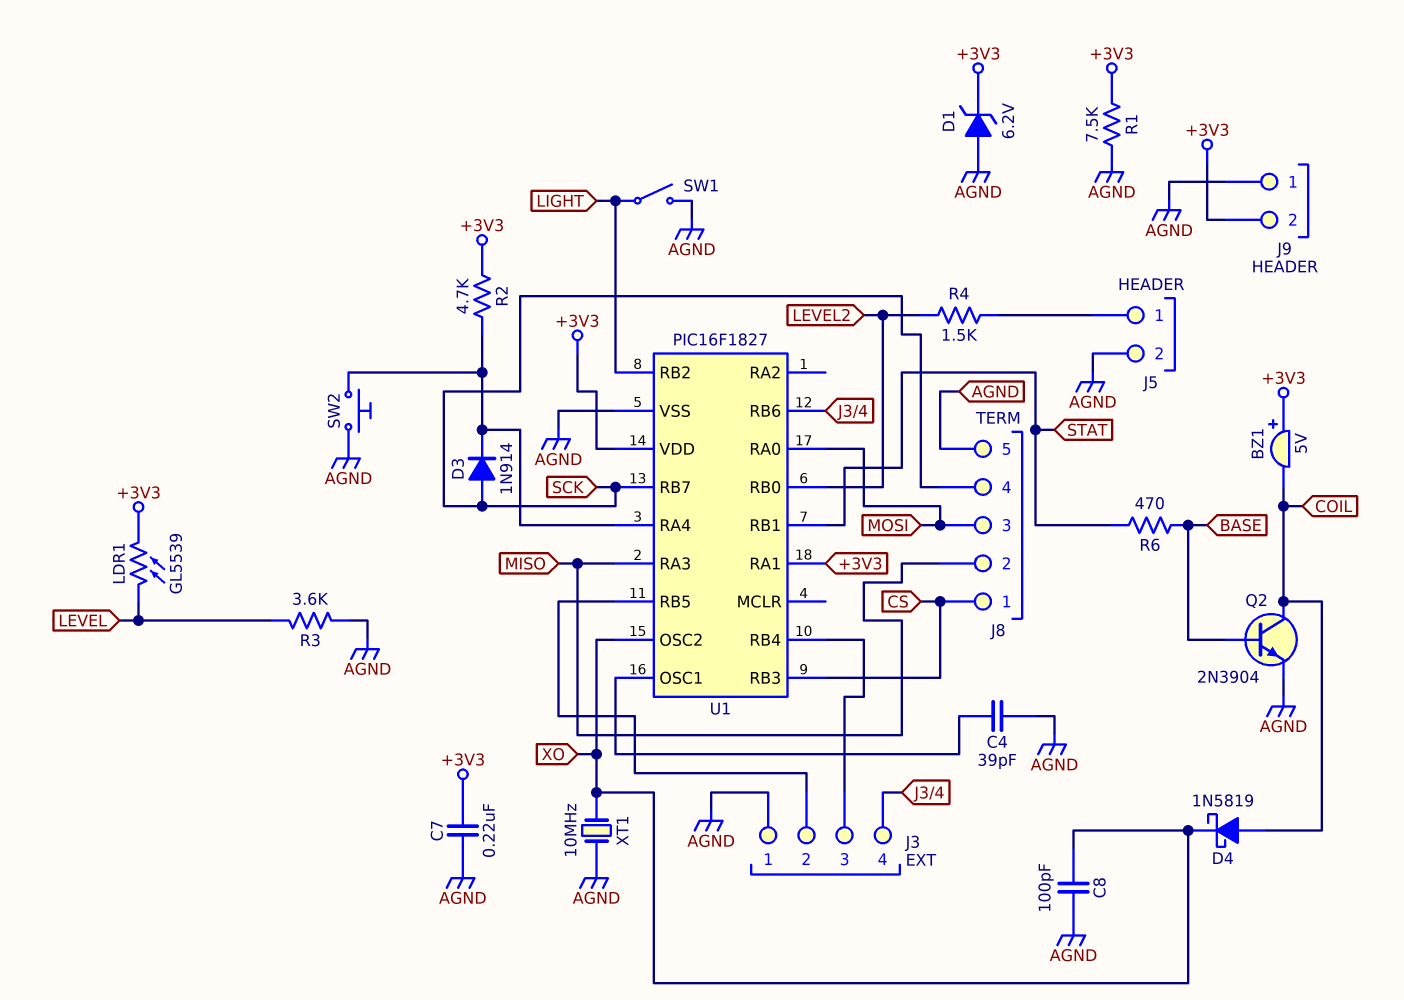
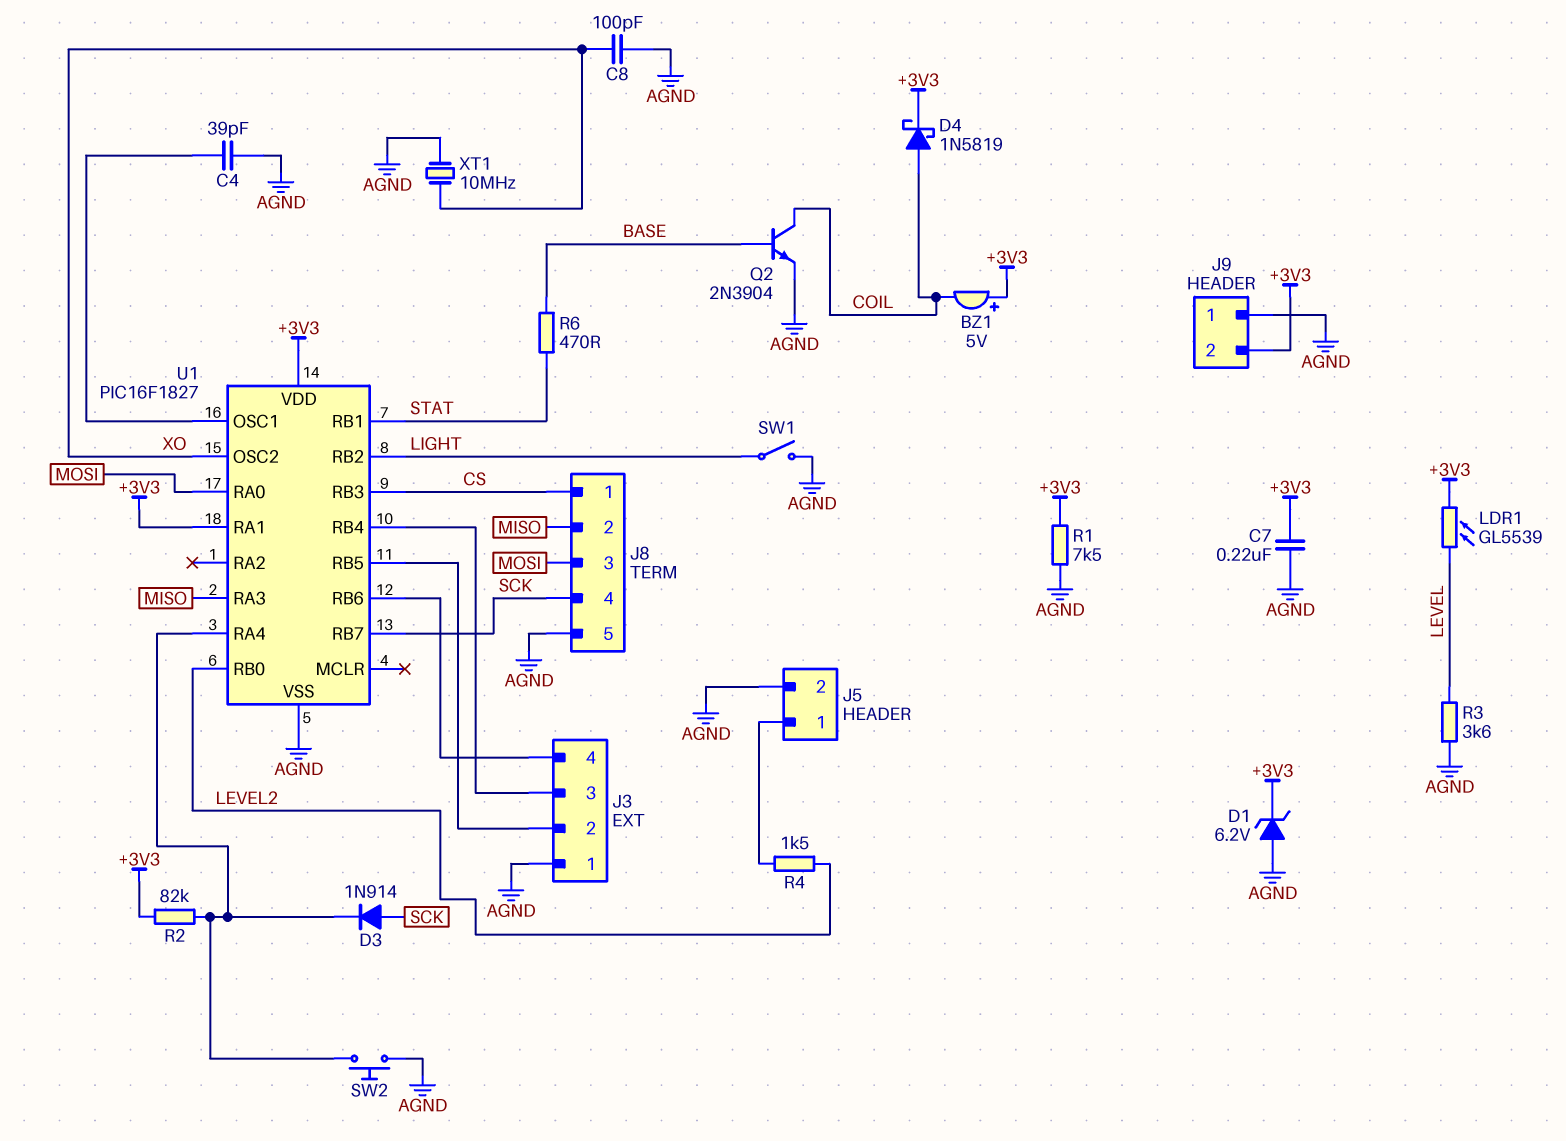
D4: schottky 1N5819 (A COIL, K XO) -> schottky 1N5819 (A COIL, K +3V3)
R2: 4.7k (+3V3, U1/RA4) -> 82k (+3V3, U1/RA4)

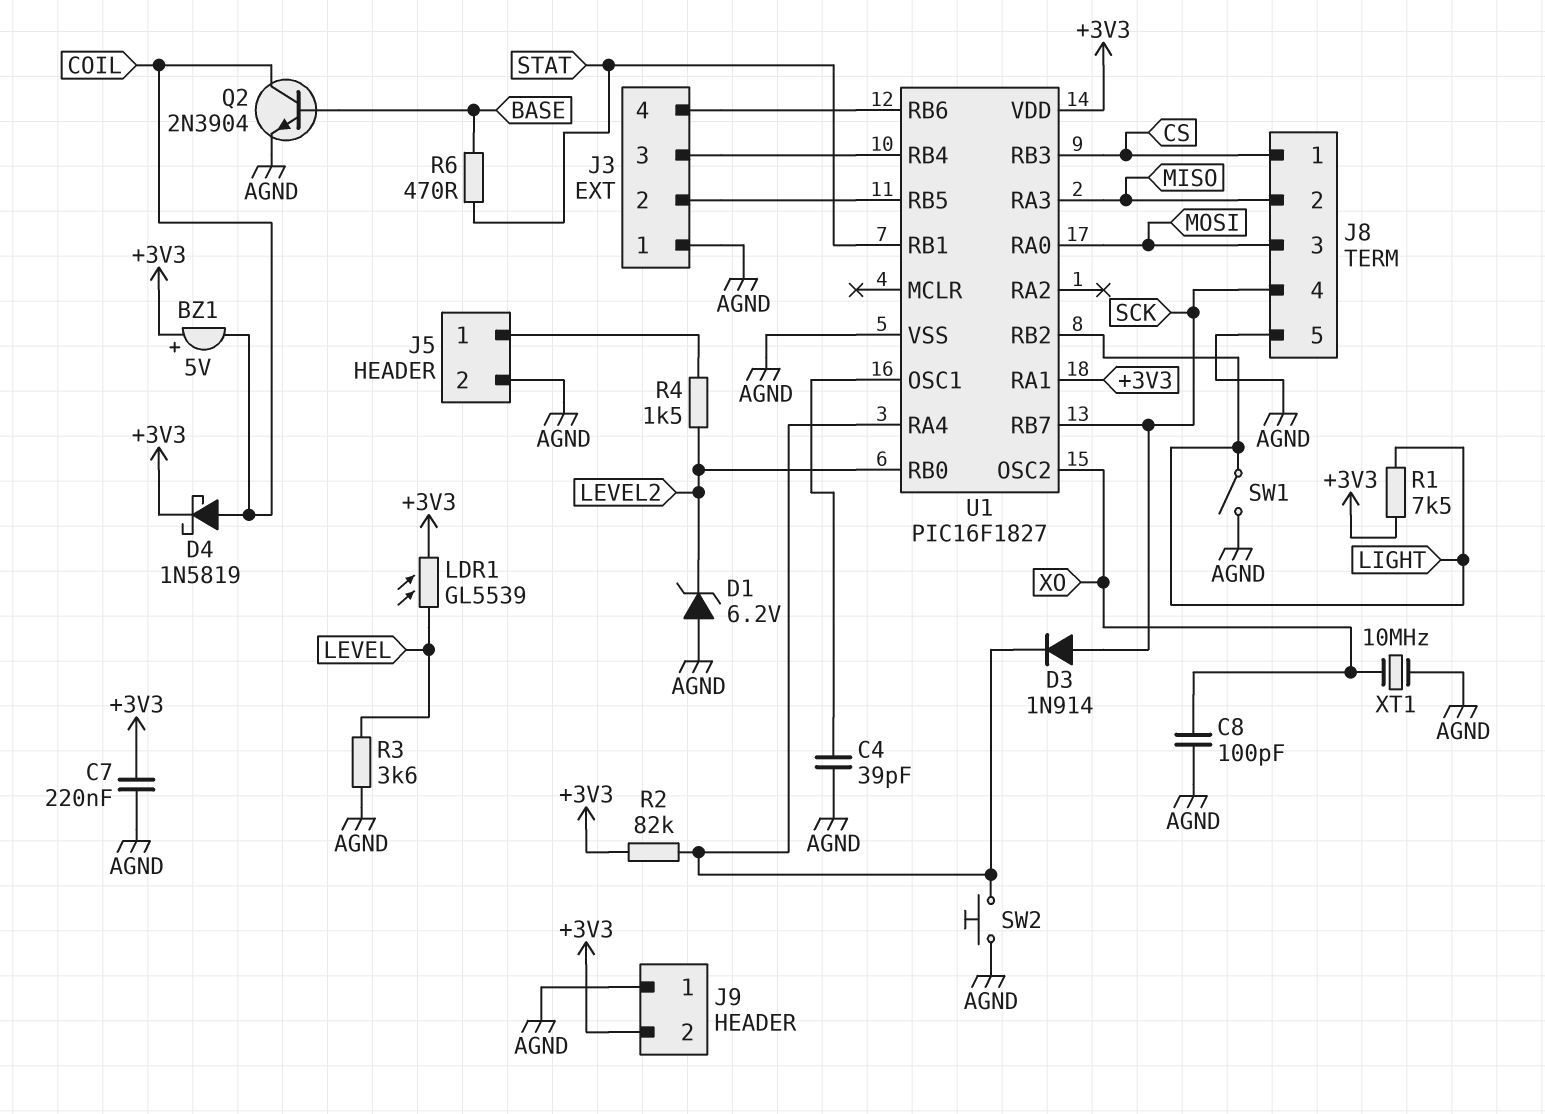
D1: zener 6.2V (A AGND, K +3V3) -> zener 6.2V (A AGND, K LEVEL2)
R1: 7.5k (+3V3, AGND) -> 7.5k (+3V3, LIGHT)

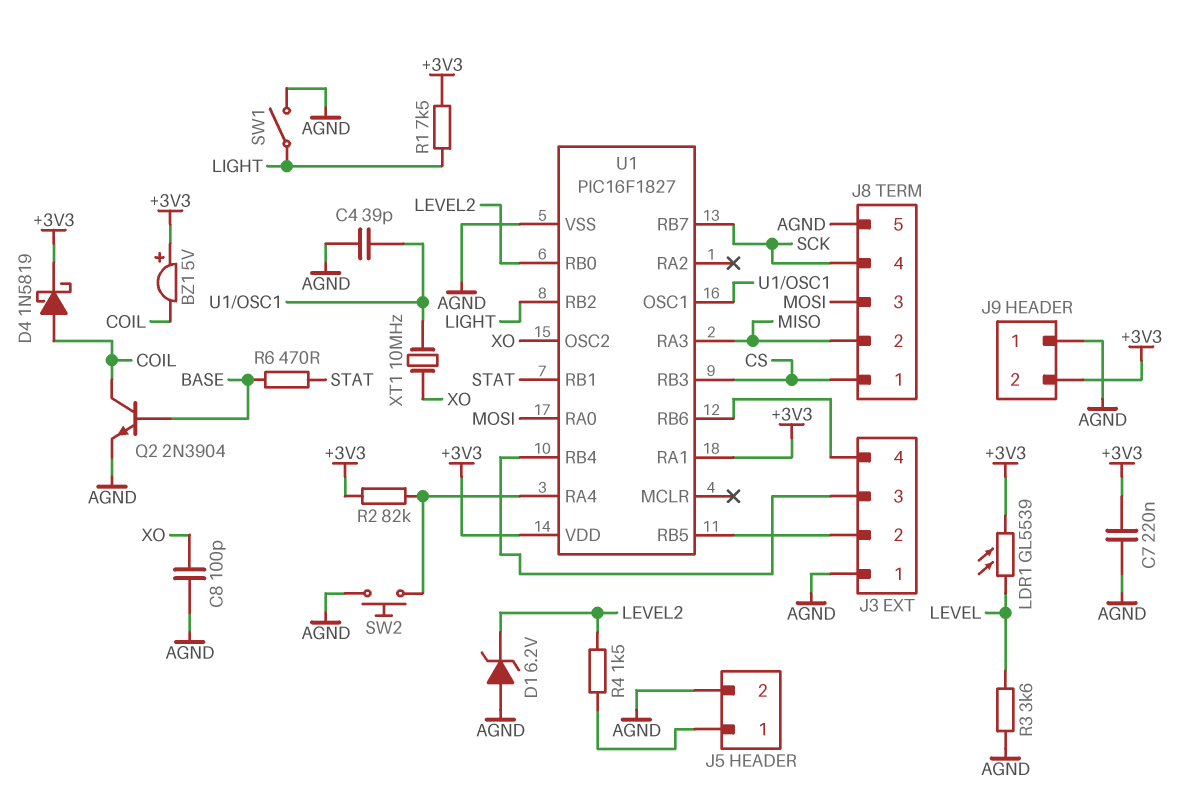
D3: diode 1N914 (A SCK, K U1/RA4) -> none
XT1: 10MHz (AGND, XO) -> 10MHz (U1/OSC1, XO)

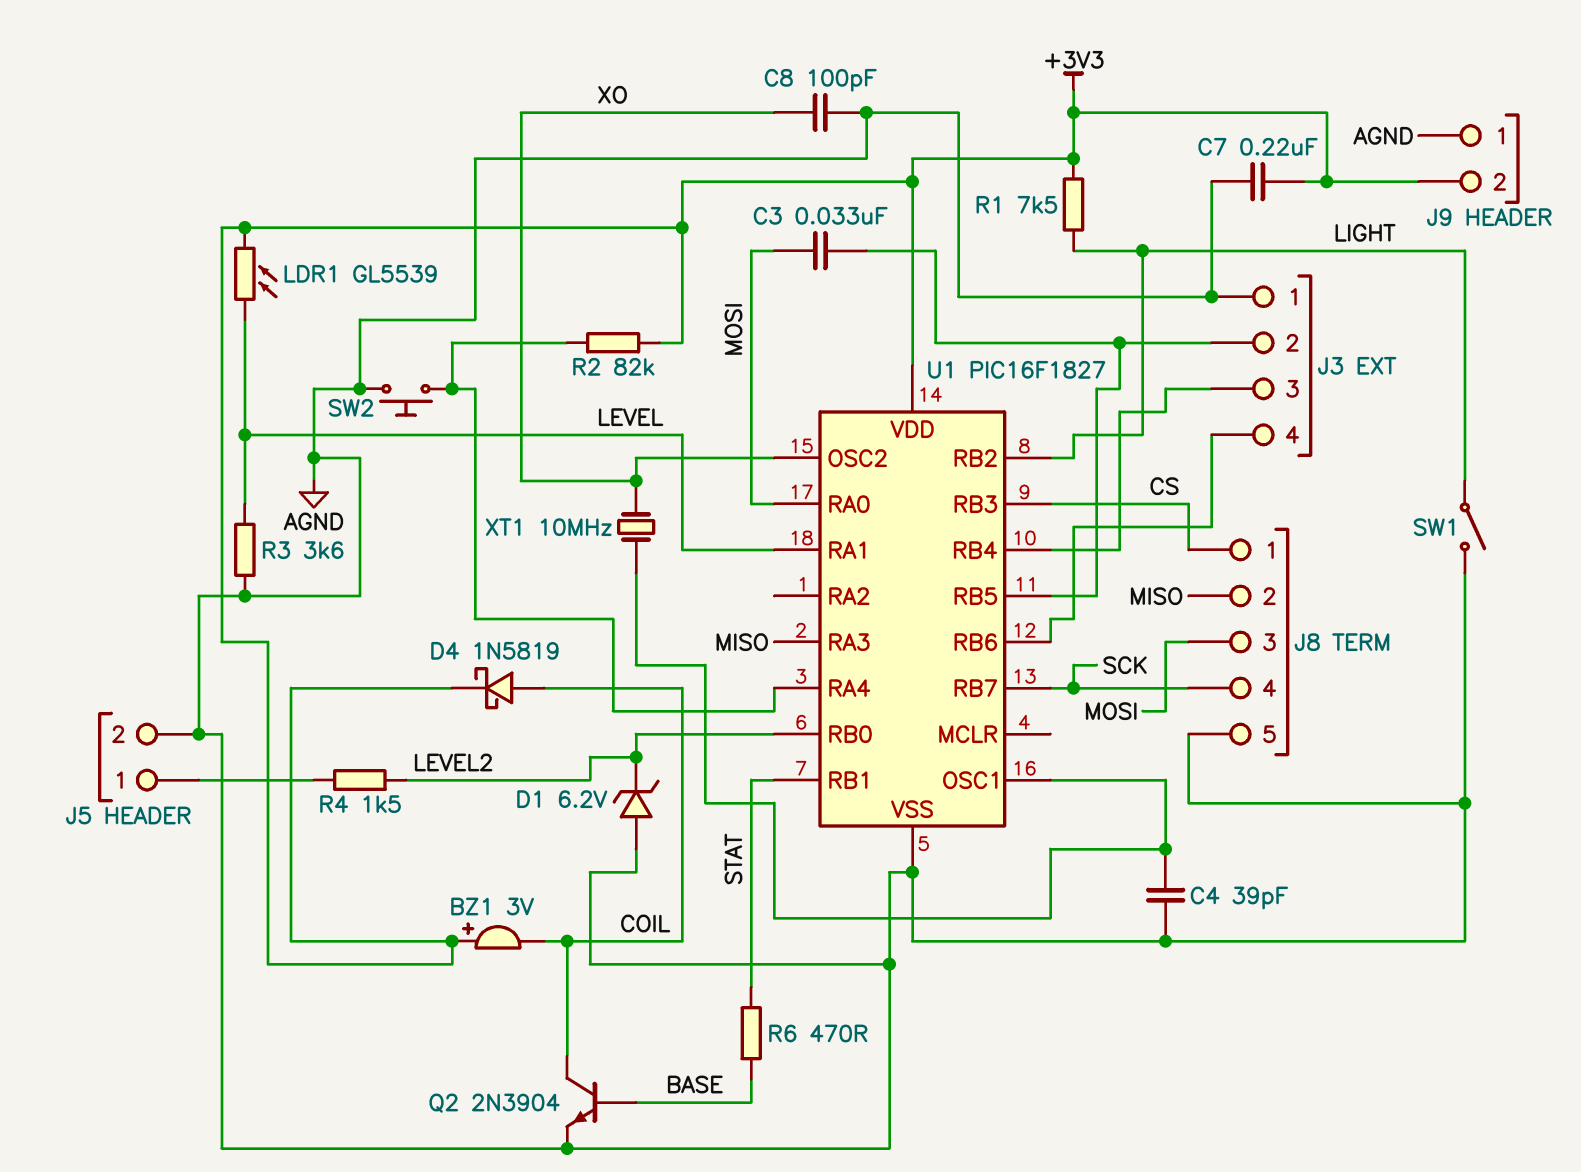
BZ1: buzzer 5V (plus +3V3, minus COIL) -> buzzer 3V (plus +3V3, minus COIL)
C3: none -> 33nF (J3/2, MOSI)
U1 pin RA1: +3V3 -> LEVEL

